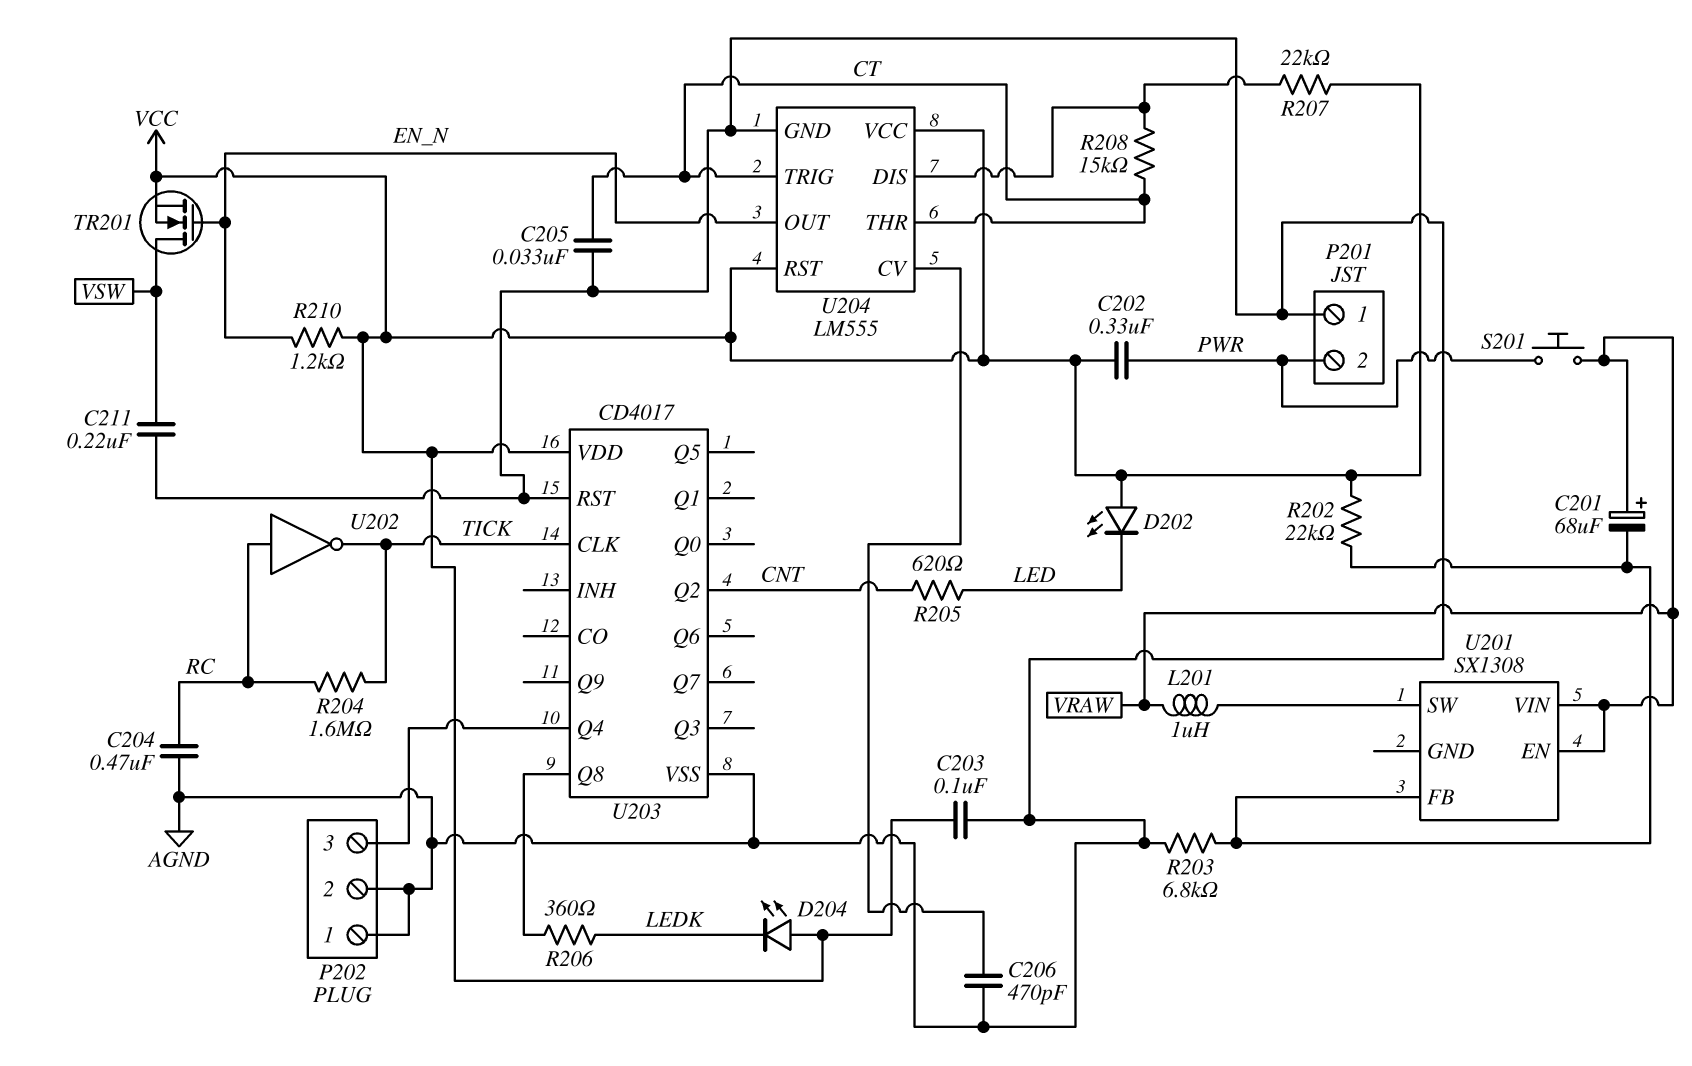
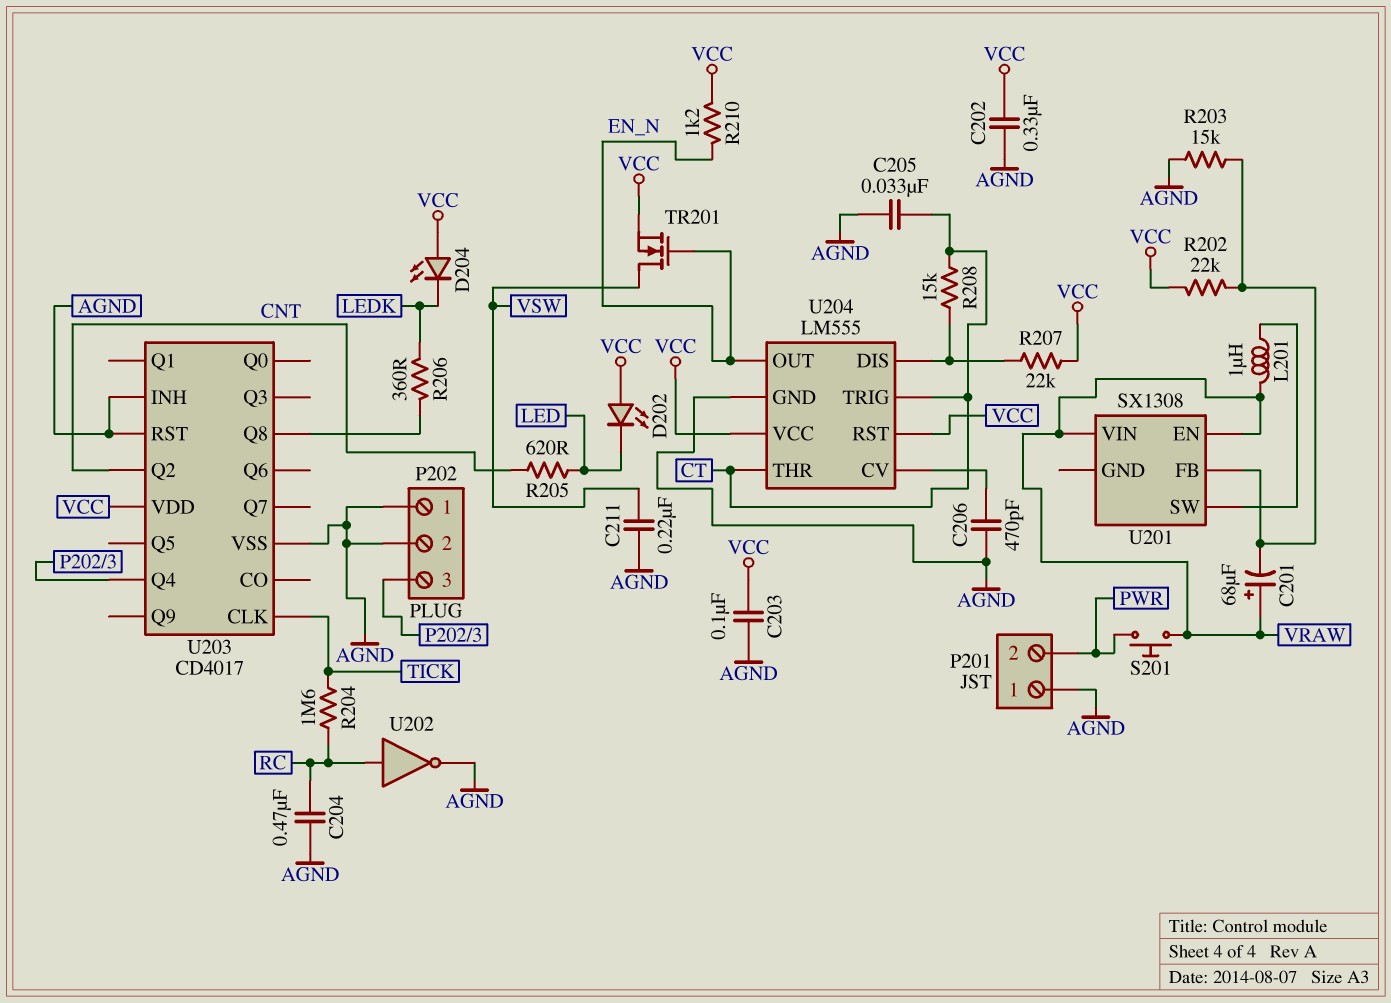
C202: 330nF (PWR, VCC) -> 330nF (AGND, VCC)
R203: 6.8k (AGND, U201/FB) -> 15k (AGND, U201/FB)
U202: NOT (in RC, out TICK) -> NOT (in RC, out AGND)
U203 pin INH: none -> AGND

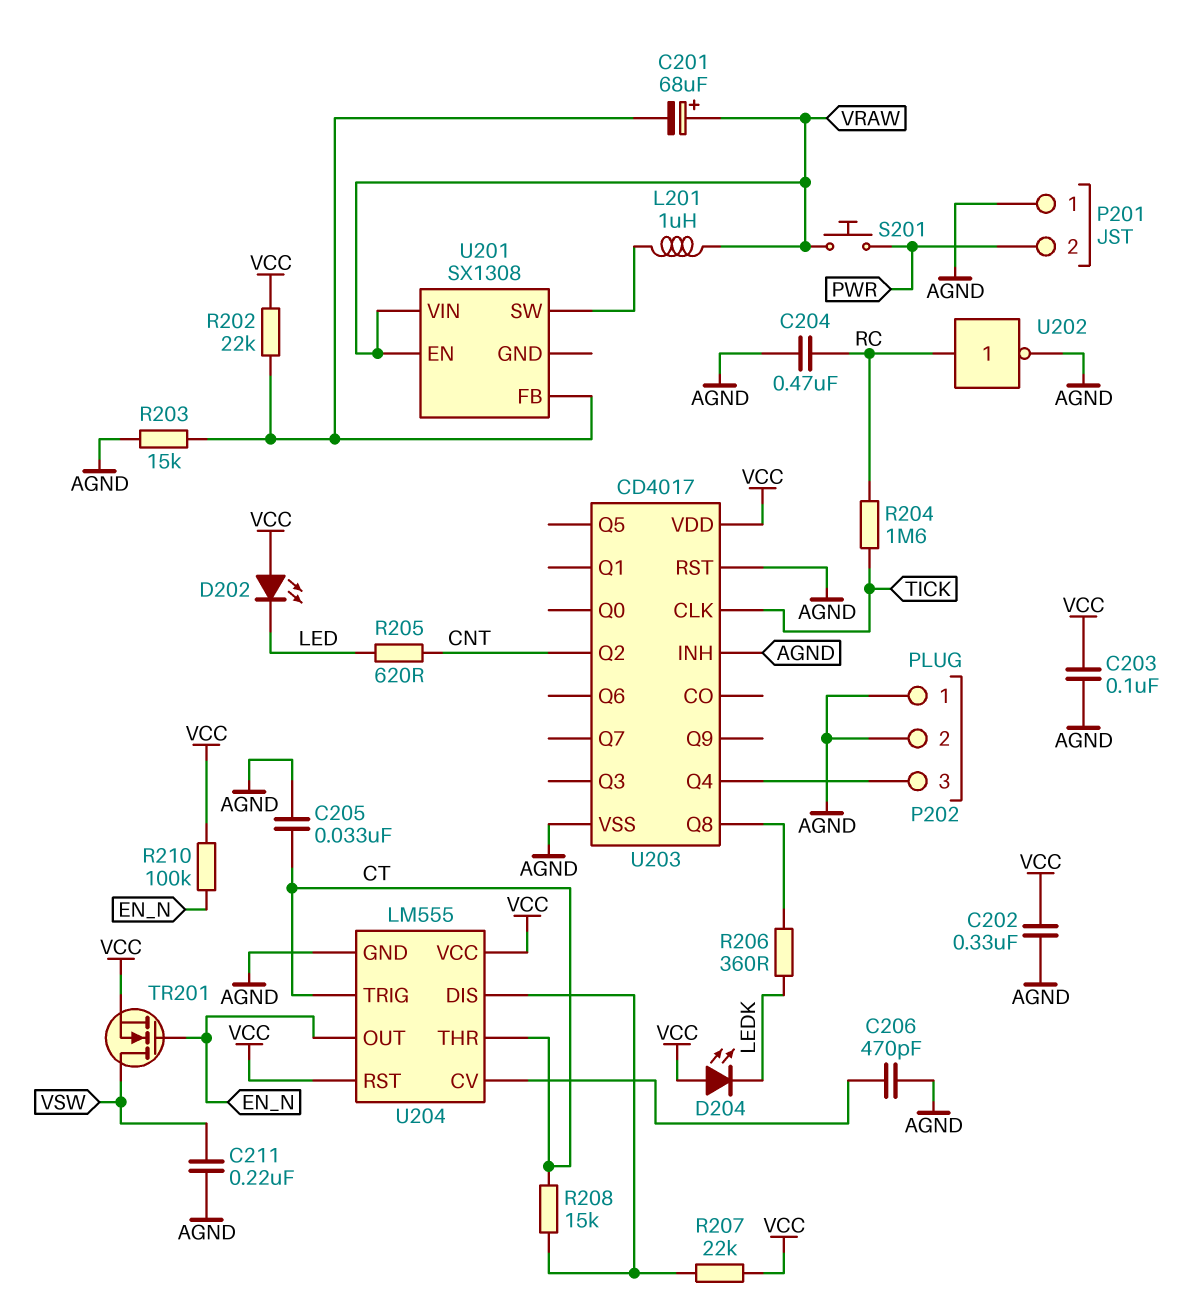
R210: 1.2k (EN_N, VCC) -> 100k (EN_N, VCC)

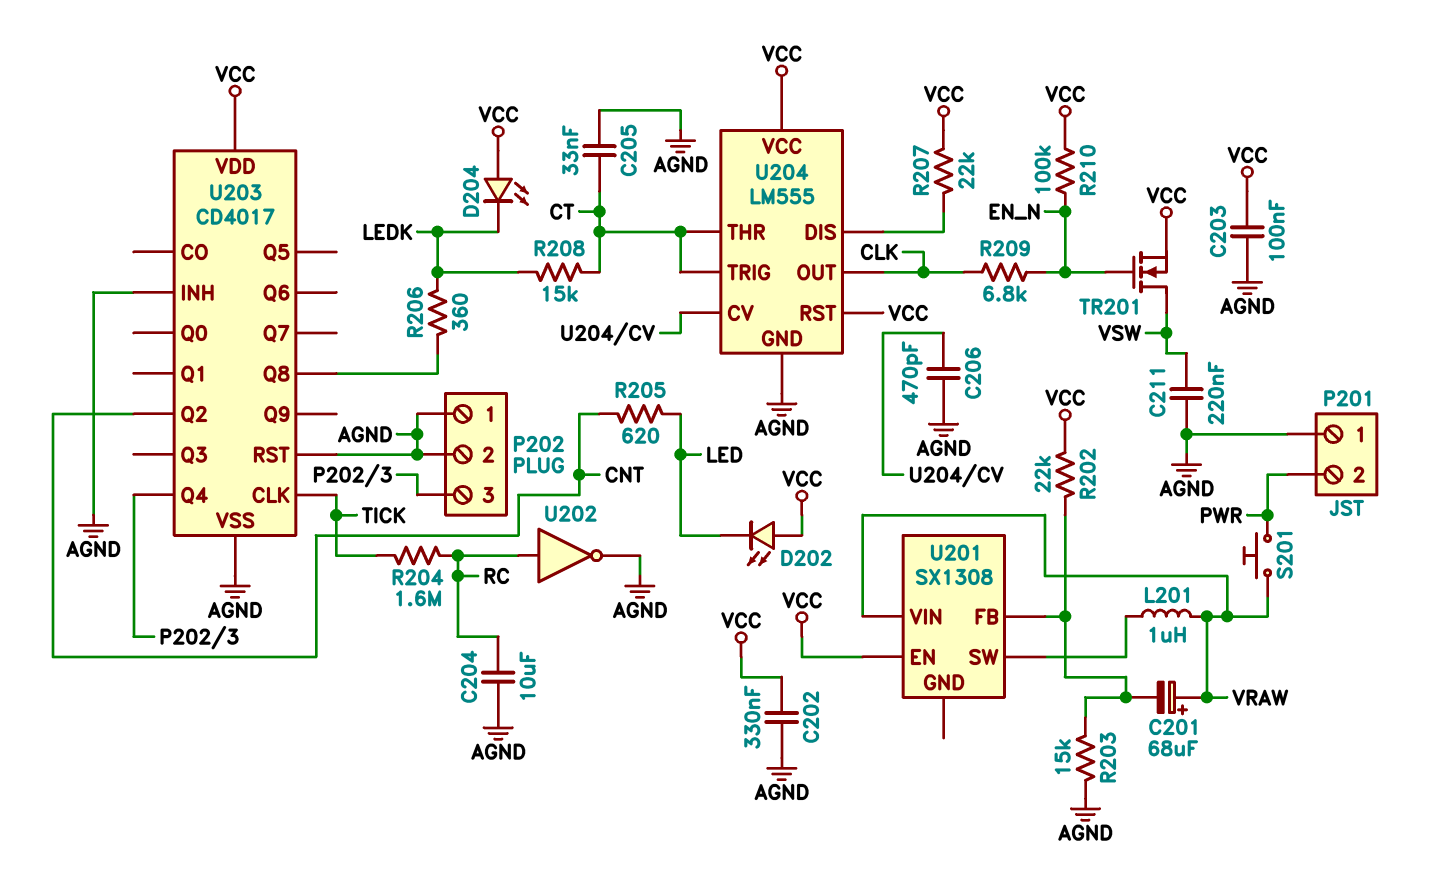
C204: 470nF (AGND, RC) -> 10uF (AGND, RC)
R208: 15k (CT, U204/DIS) -> 15k (CT, LEDK)
R209: none -> 6.8k (CLK, EN_N)
U201 pin EN: VRAW -> VCC
U204 pin OUT: EN_N -> CLK

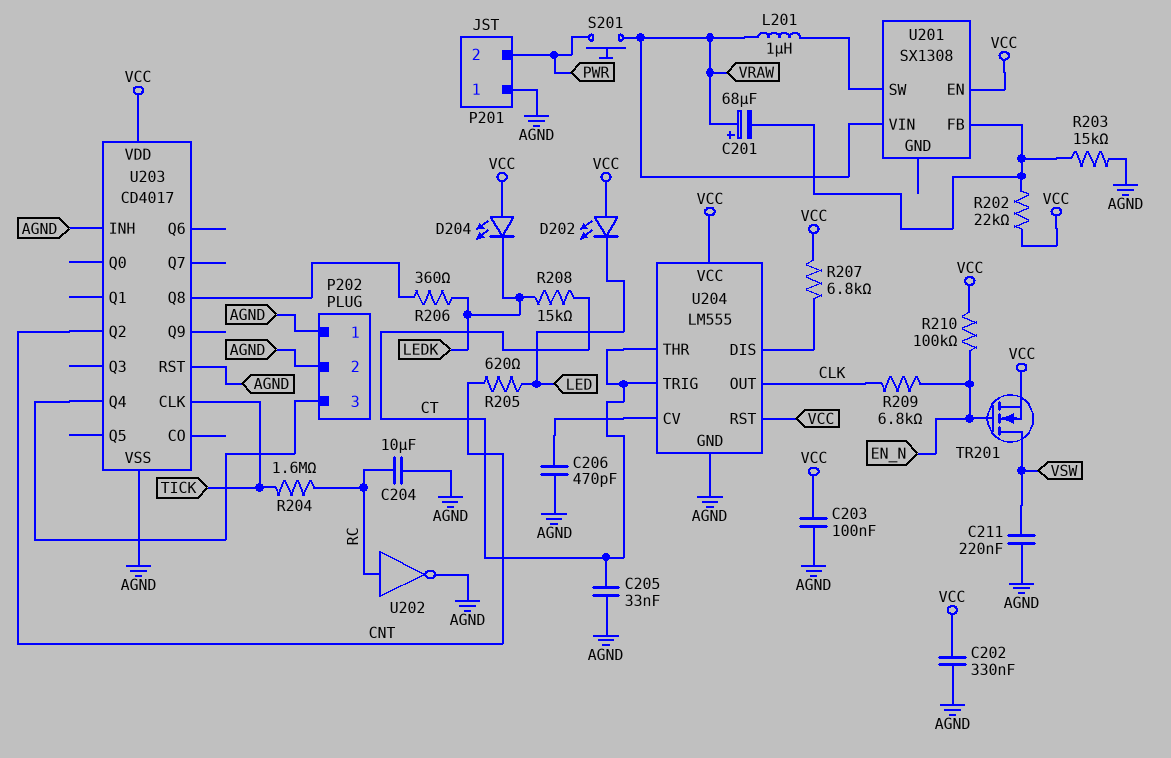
R207: 22k (U204/DIS, VCC) -> 6.8k (U204/DIS, VCC)

